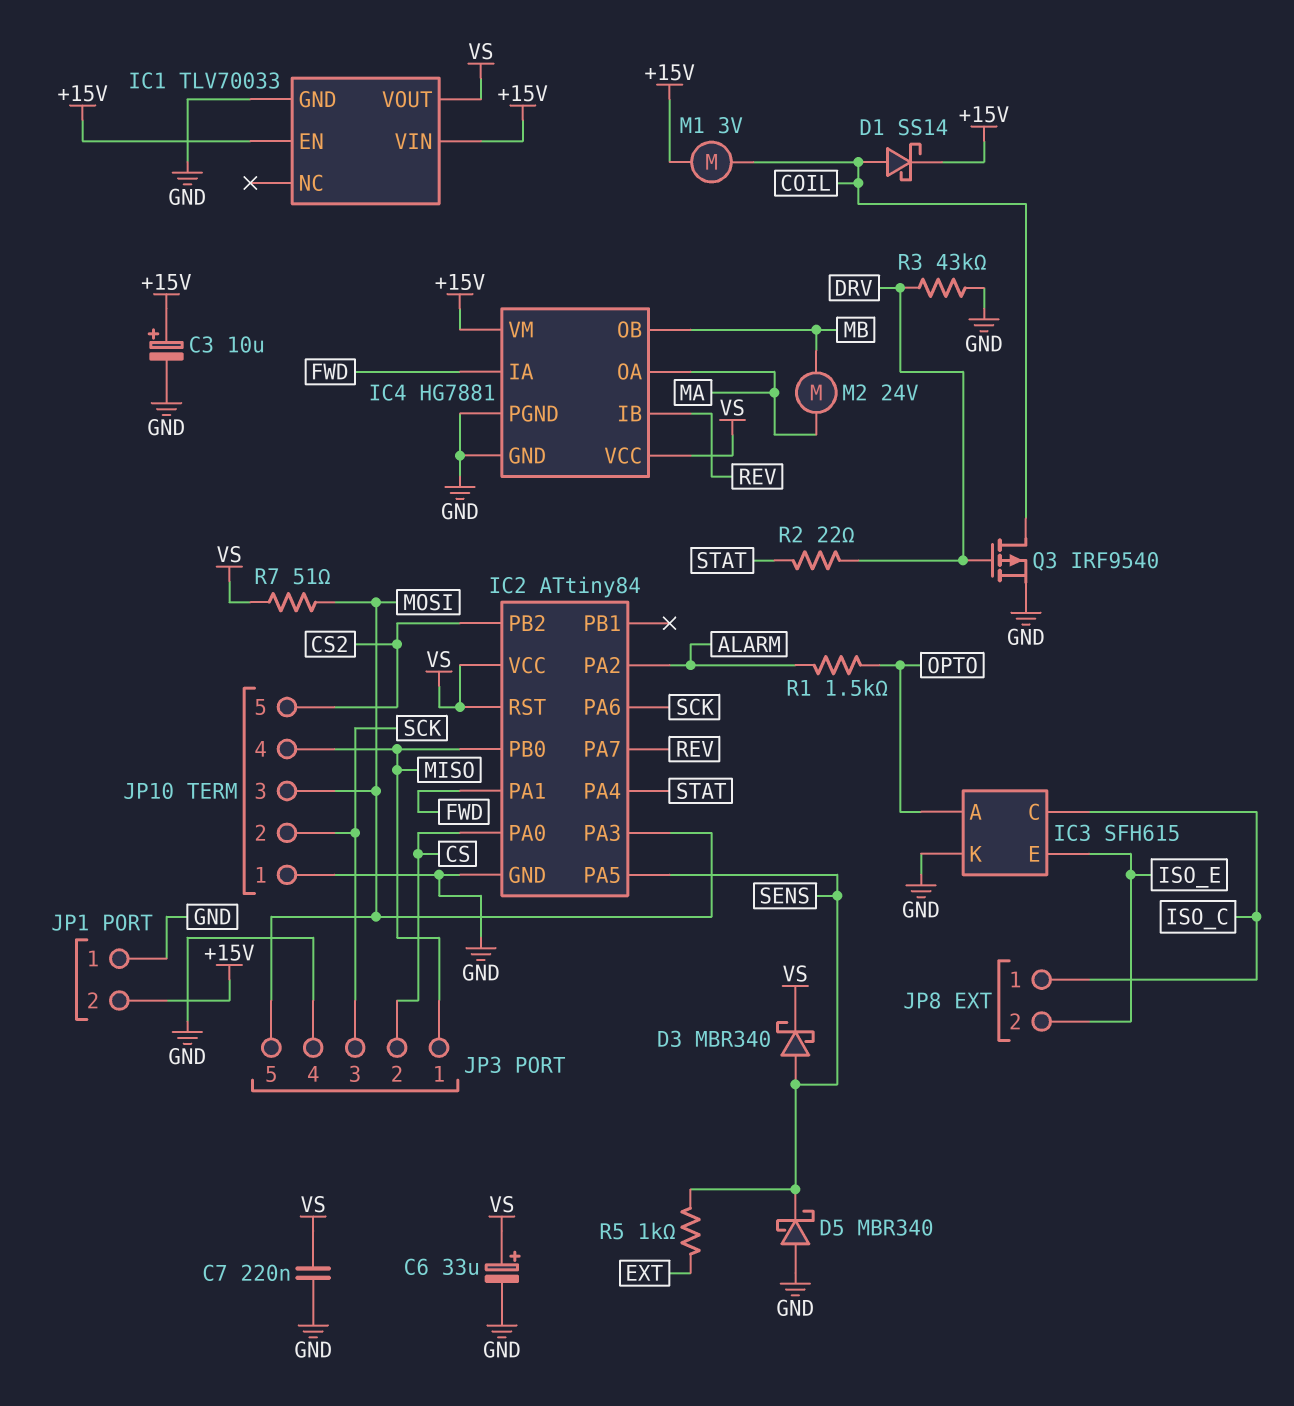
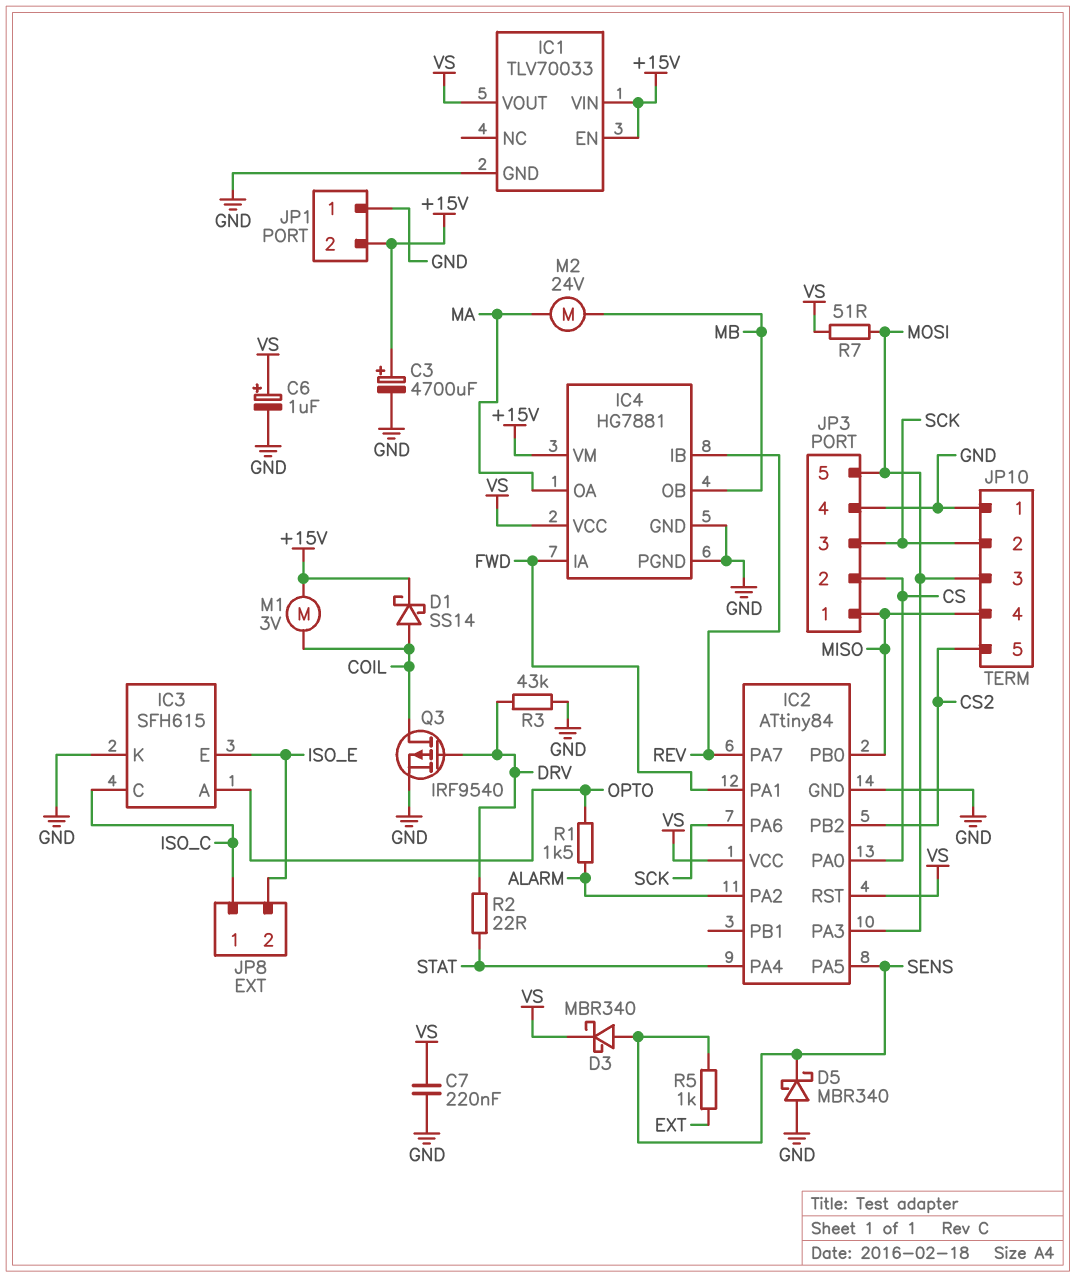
C3: 10uF (plus +15V, minus GND) -> 4700uF (plus +15V, minus GND)
C6: 33uF (plus VS, minus GND) -> 1uF (plus VS, minus GND)

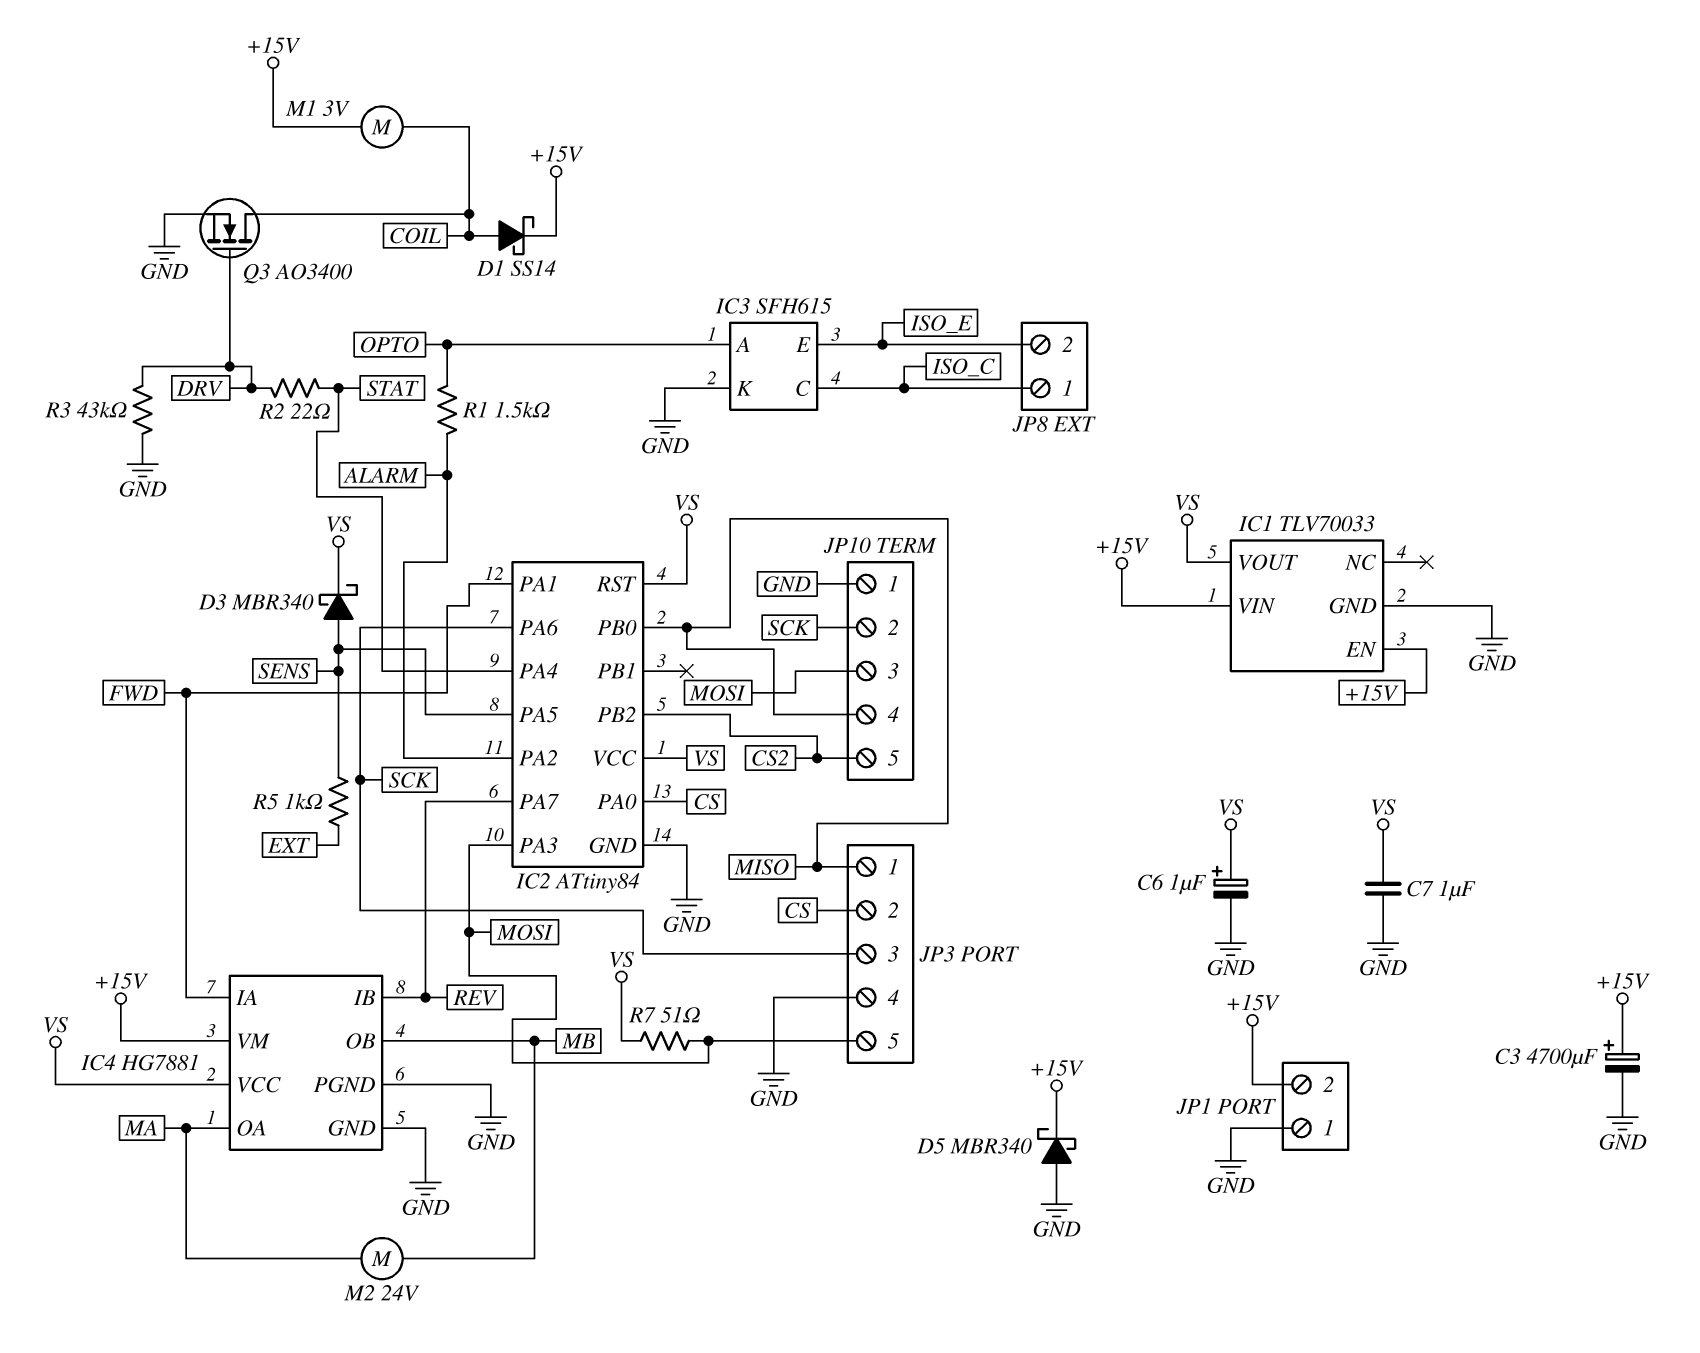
C7: 220nF (GND, VS) -> 1uF (GND, VS)
D5: schottky MBR340 (A GND, K SENS) -> schottky MBR340 (A GND, K +15V)
Q3: PMOS IRF9540 (G DRV, D COIL, S GND) -> NMOS AO3400 (G DRV, D COIL, S GND)

